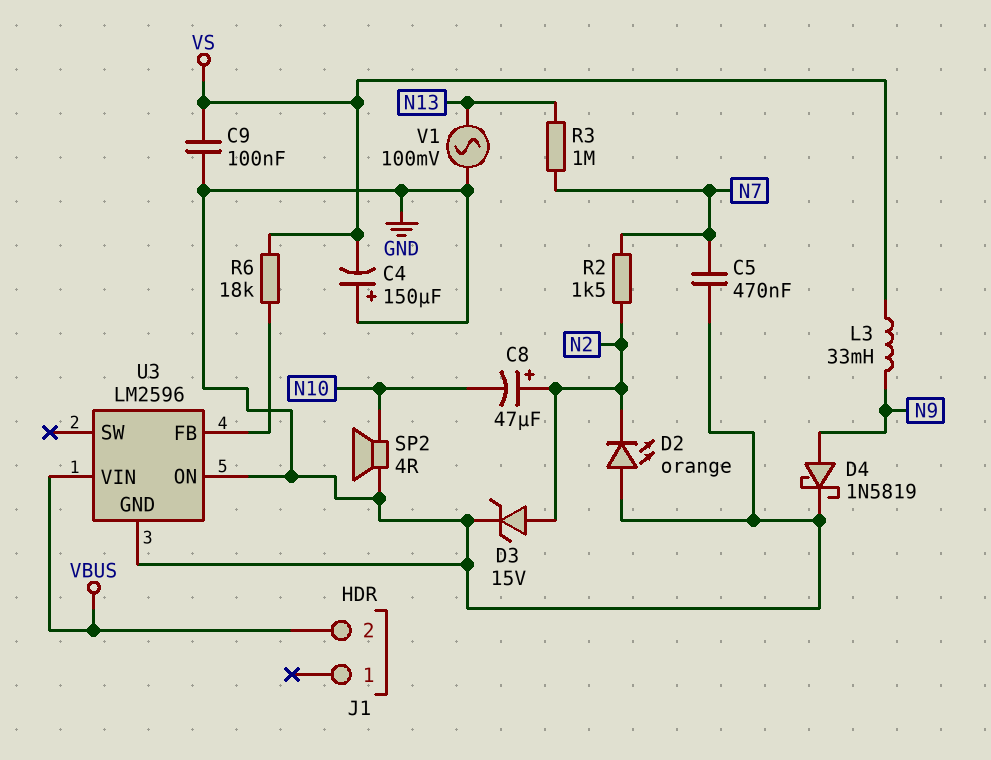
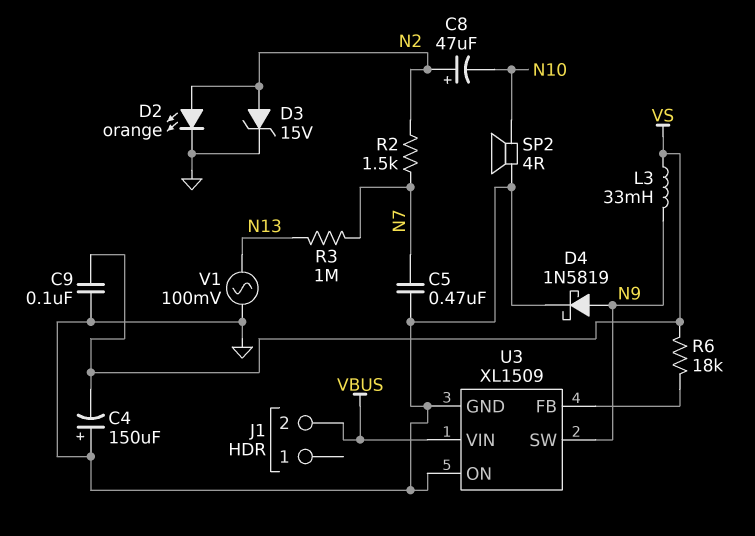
D2: LED orange (A GND, K N2) -> LED orange (A N2, K GND)
U3: LM2596 -> XL1509
U3 pin SW: none -> N9

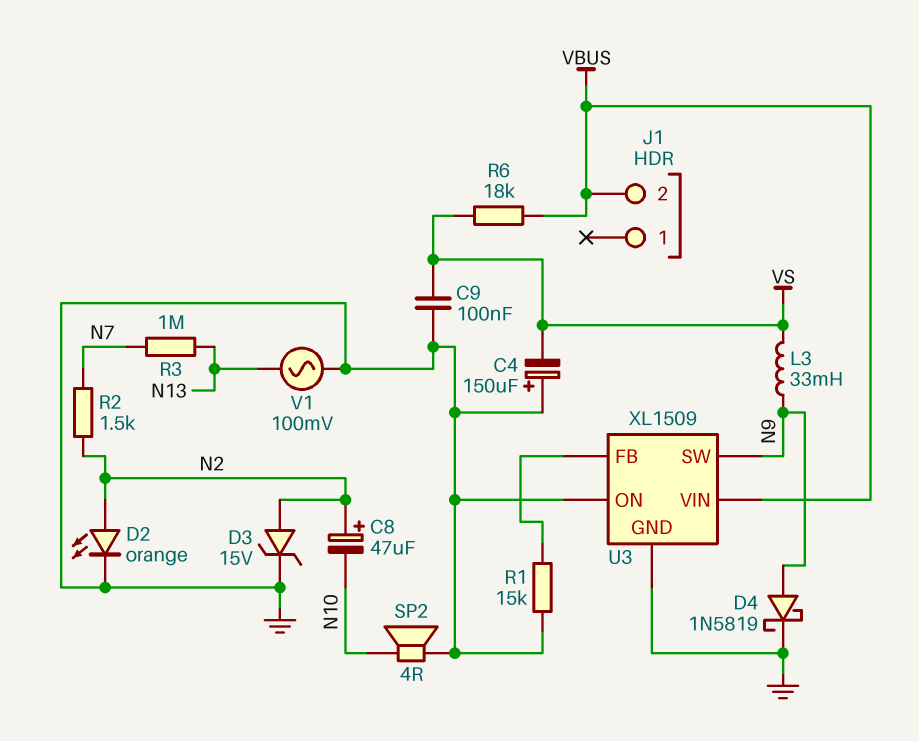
C5: 470nF (GND, N7) -> none
R1: none -> 15k (GND, U3/FB)
R6: 18k (U3/FB, VS) -> 18k (VBUS, VS)

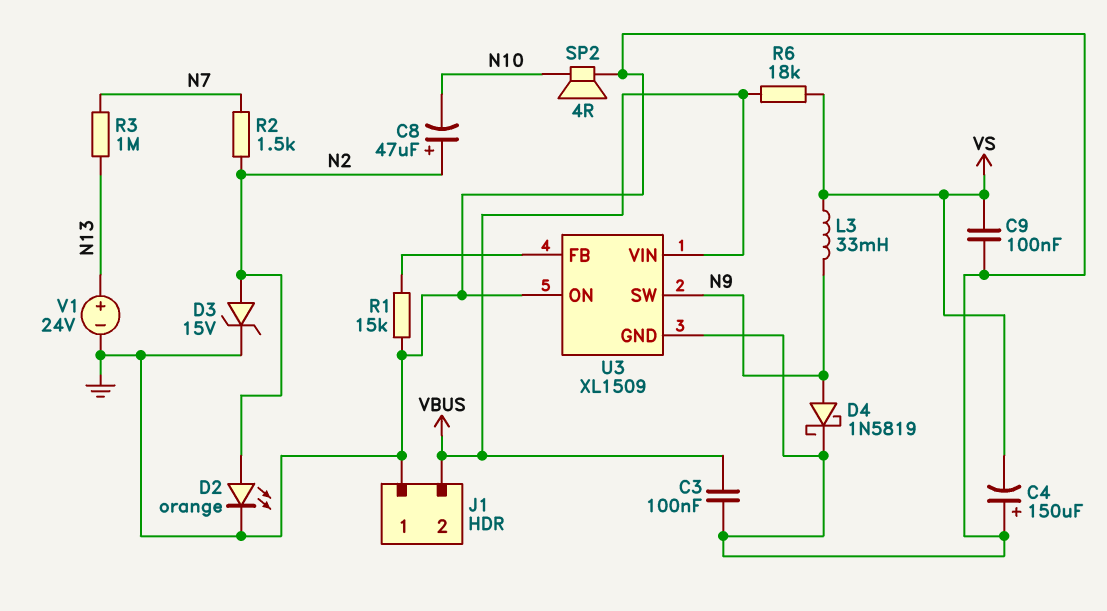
C3: none -> 100nF (GND, VBUS)
J1 pin 1: none -> GND
V1: AC 100mV (GND, N13) -> 24V (plus N13, minus GND)

